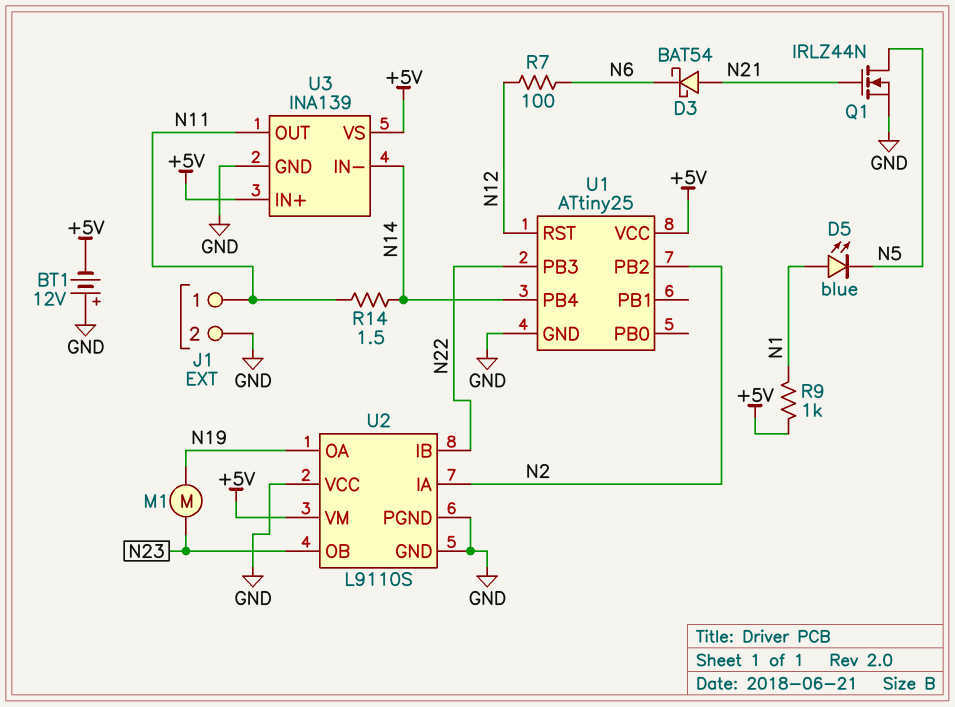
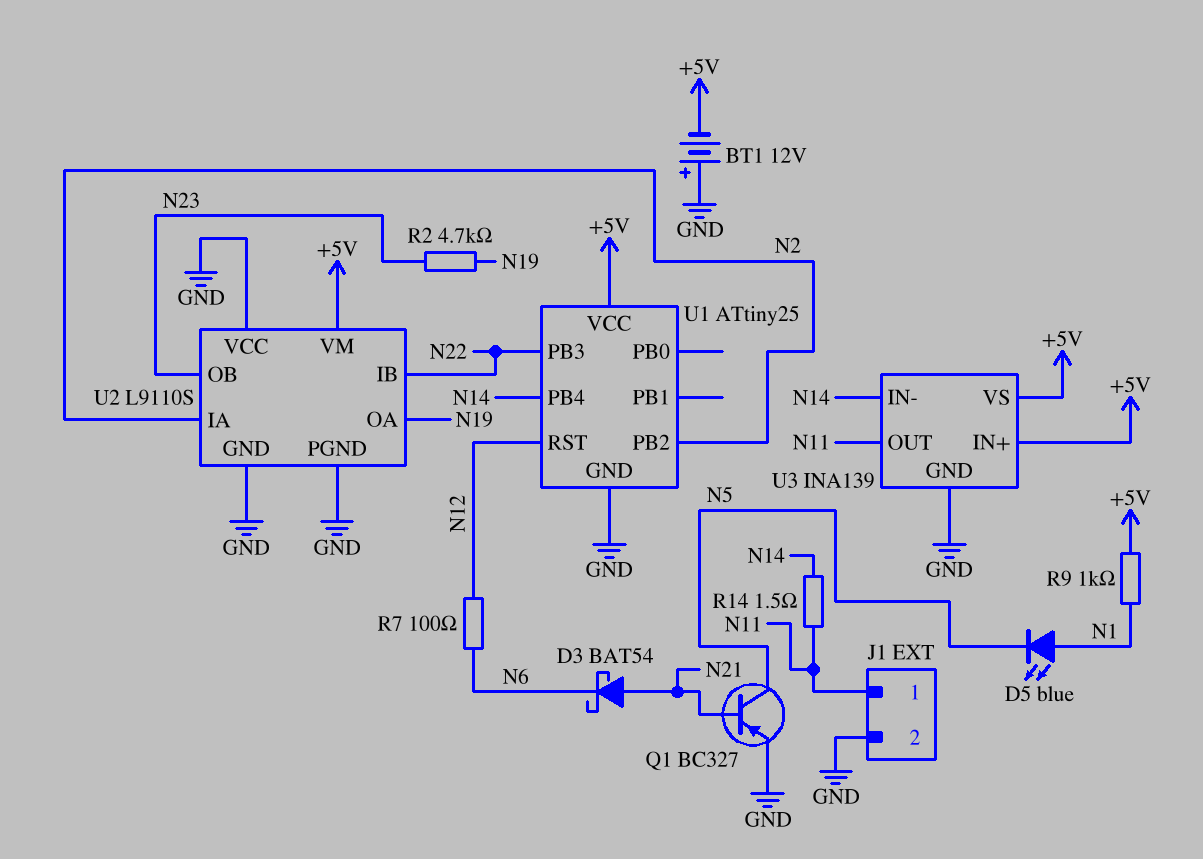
M1: motor (N19, N23) -> none
Q1: NMOS IRLZ44N (G N21, D N5, S GND) -> PNP BC327 (B N21, C N5, E GND)
R2: none -> 4.7k (N19, N23)

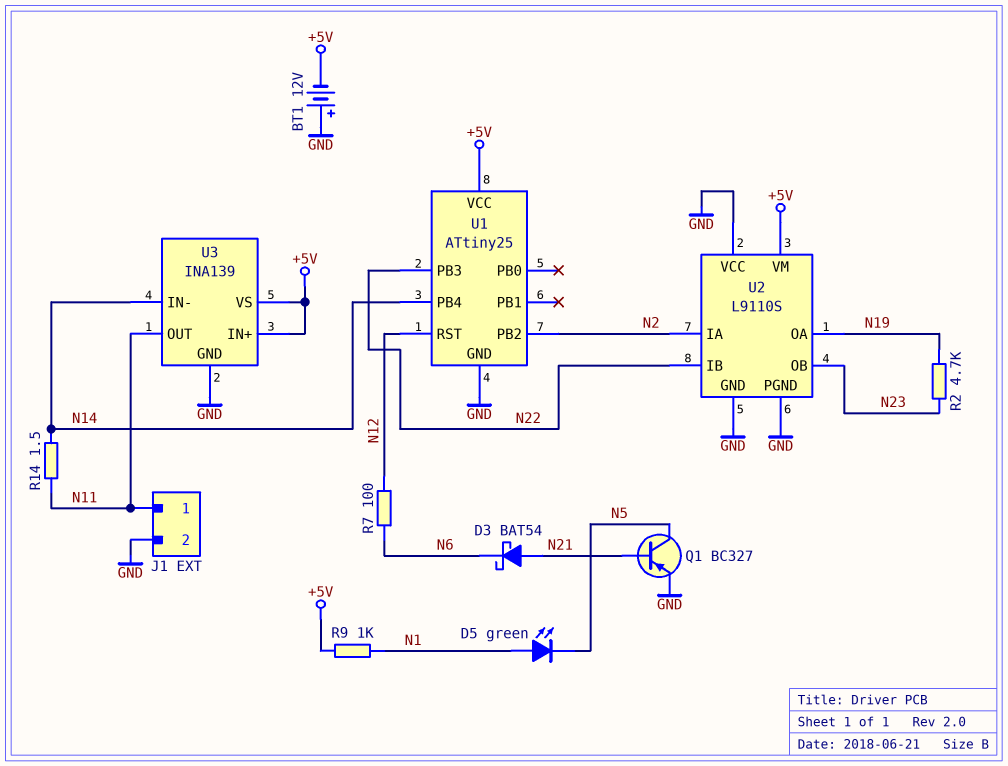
D5: LED blue (A N1, K N5) -> LED green (A N1, K N5)

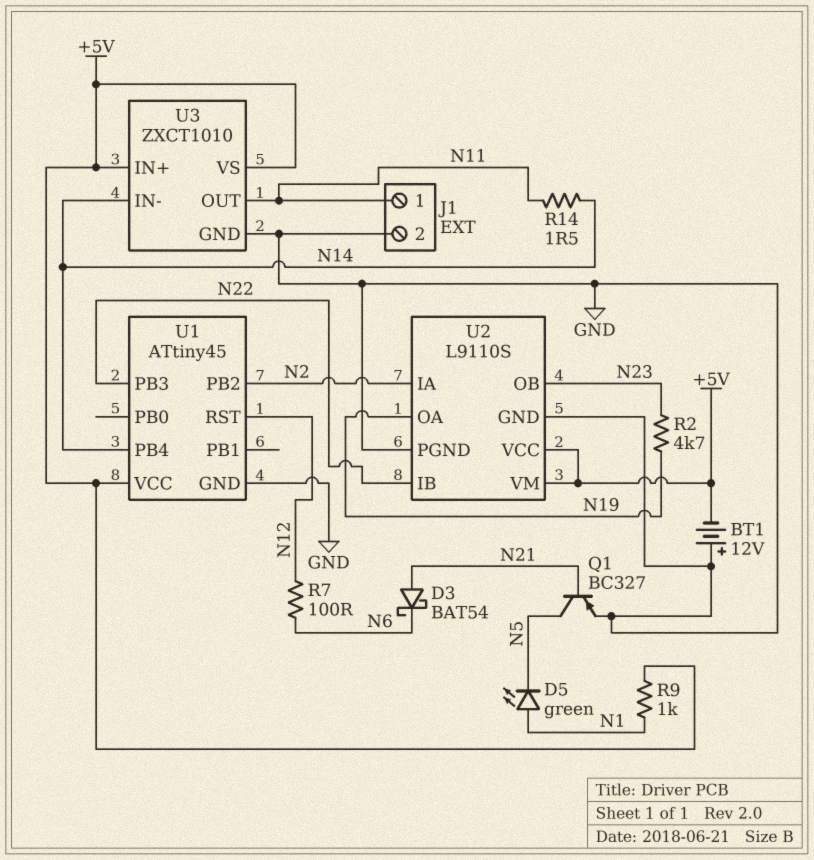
U1: ATtiny25 -> ATtiny45
U2 pin VCC: GND -> +5V
U3: INA139 -> ZXCT1010

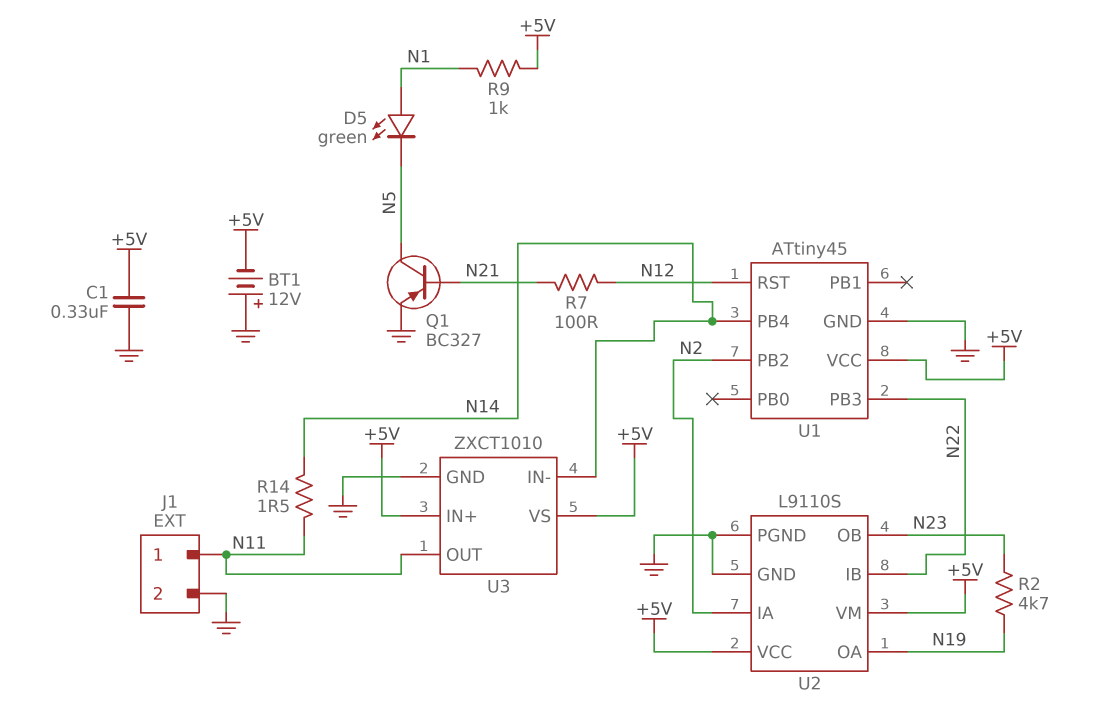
C1: none -> 330nF (+5V, GND)
D3: schottky BAT54 (A N21, K N6) -> none
R7: 100 (N6, N12) -> 100 (N12, N21)

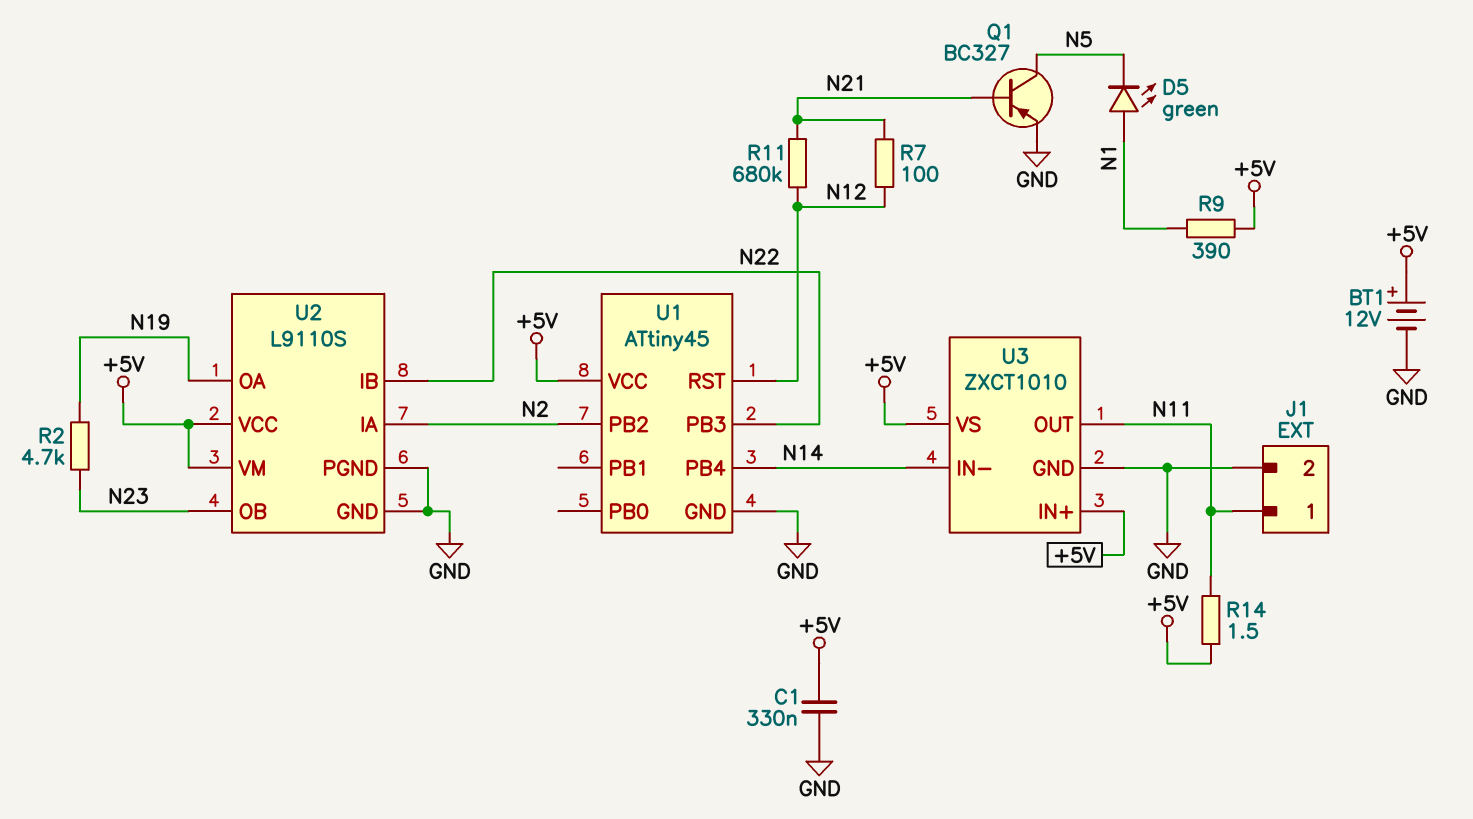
BT1: 12V (plus GND, minus +5V) -> 12V (plus +5V, minus GND)
R9: 1k (+5V, N1) -> 390 (+5V, N1)
R11: none -> 680k (N12, N21)
R14: 1.5 (N11, N14) -> 1.5 (+5V, N11)

